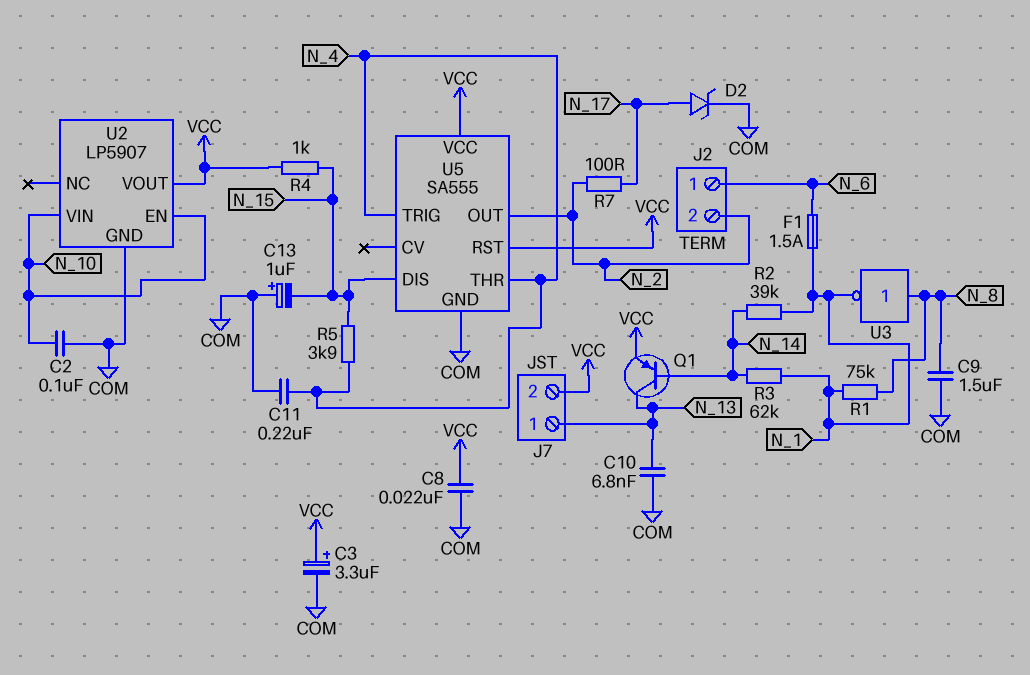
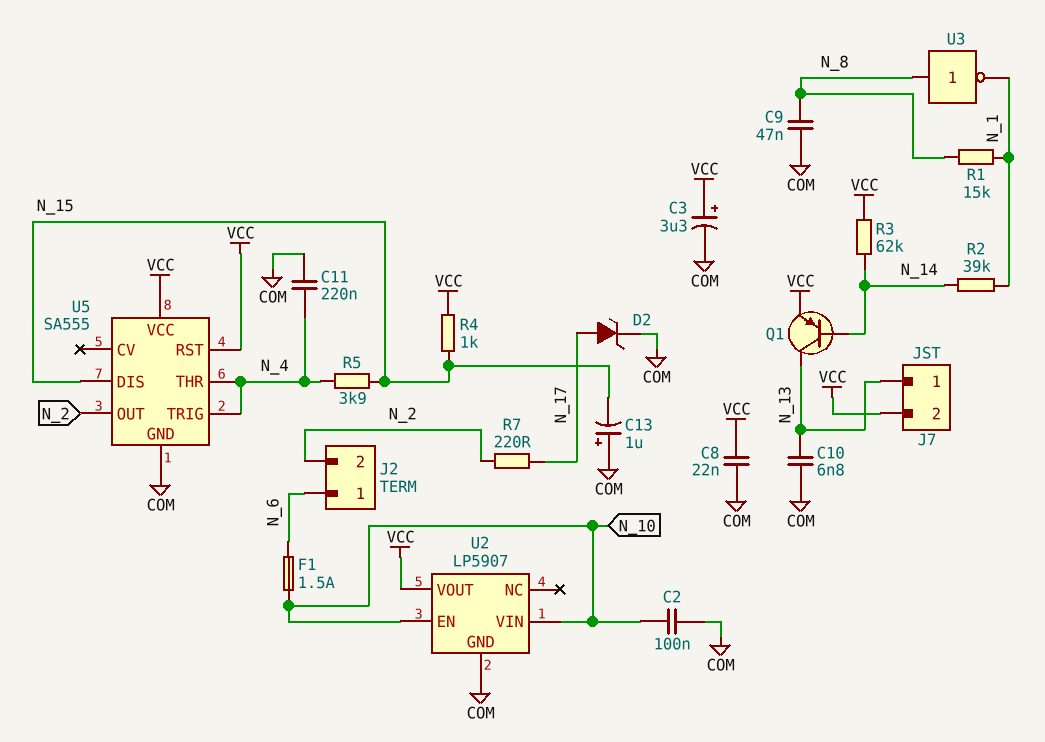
C9: 1.5uF (COM, N_8) -> 47nF (COM, N_8)
F1: 1.5A (N_1, N_6) -> 1.5A (N_6, N_10)
R1: 75k (N_1, N_8) -> 15k (N_1, N_8)
R3: 62k (N_1, N_14) -> 62k (N_14, VCC)
R7: 100 (N_2, N_17) -> 220 (N_2, N_17)

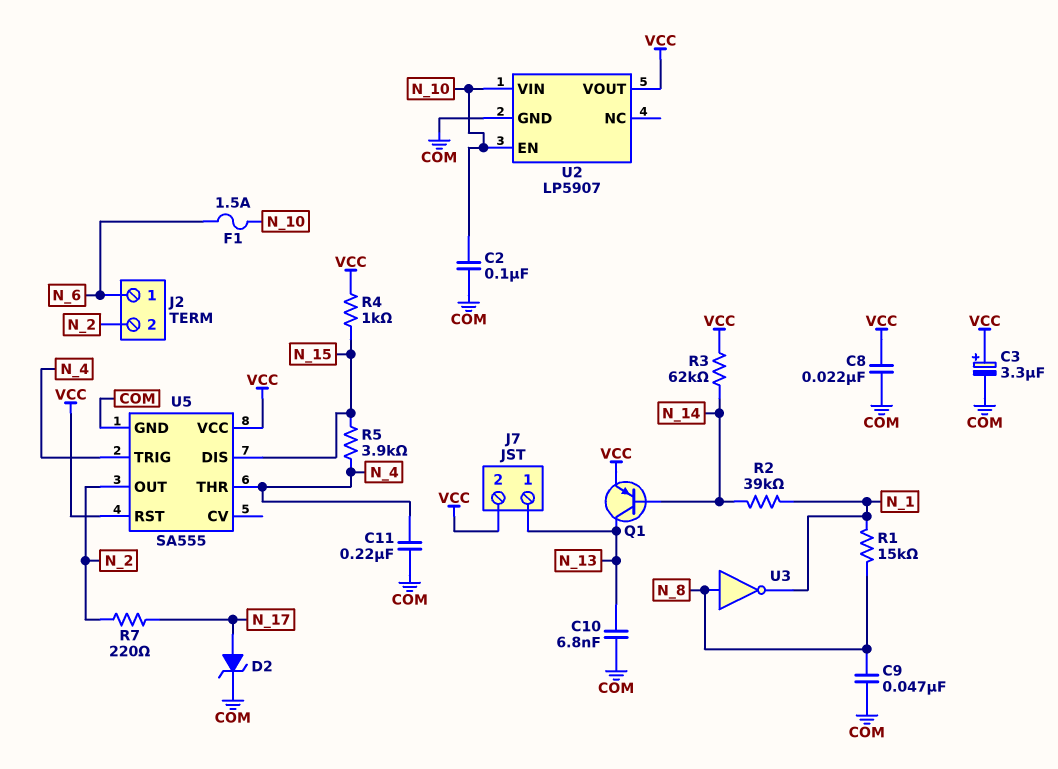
C13: 1uF (plus COM, minus N_15) -> none

